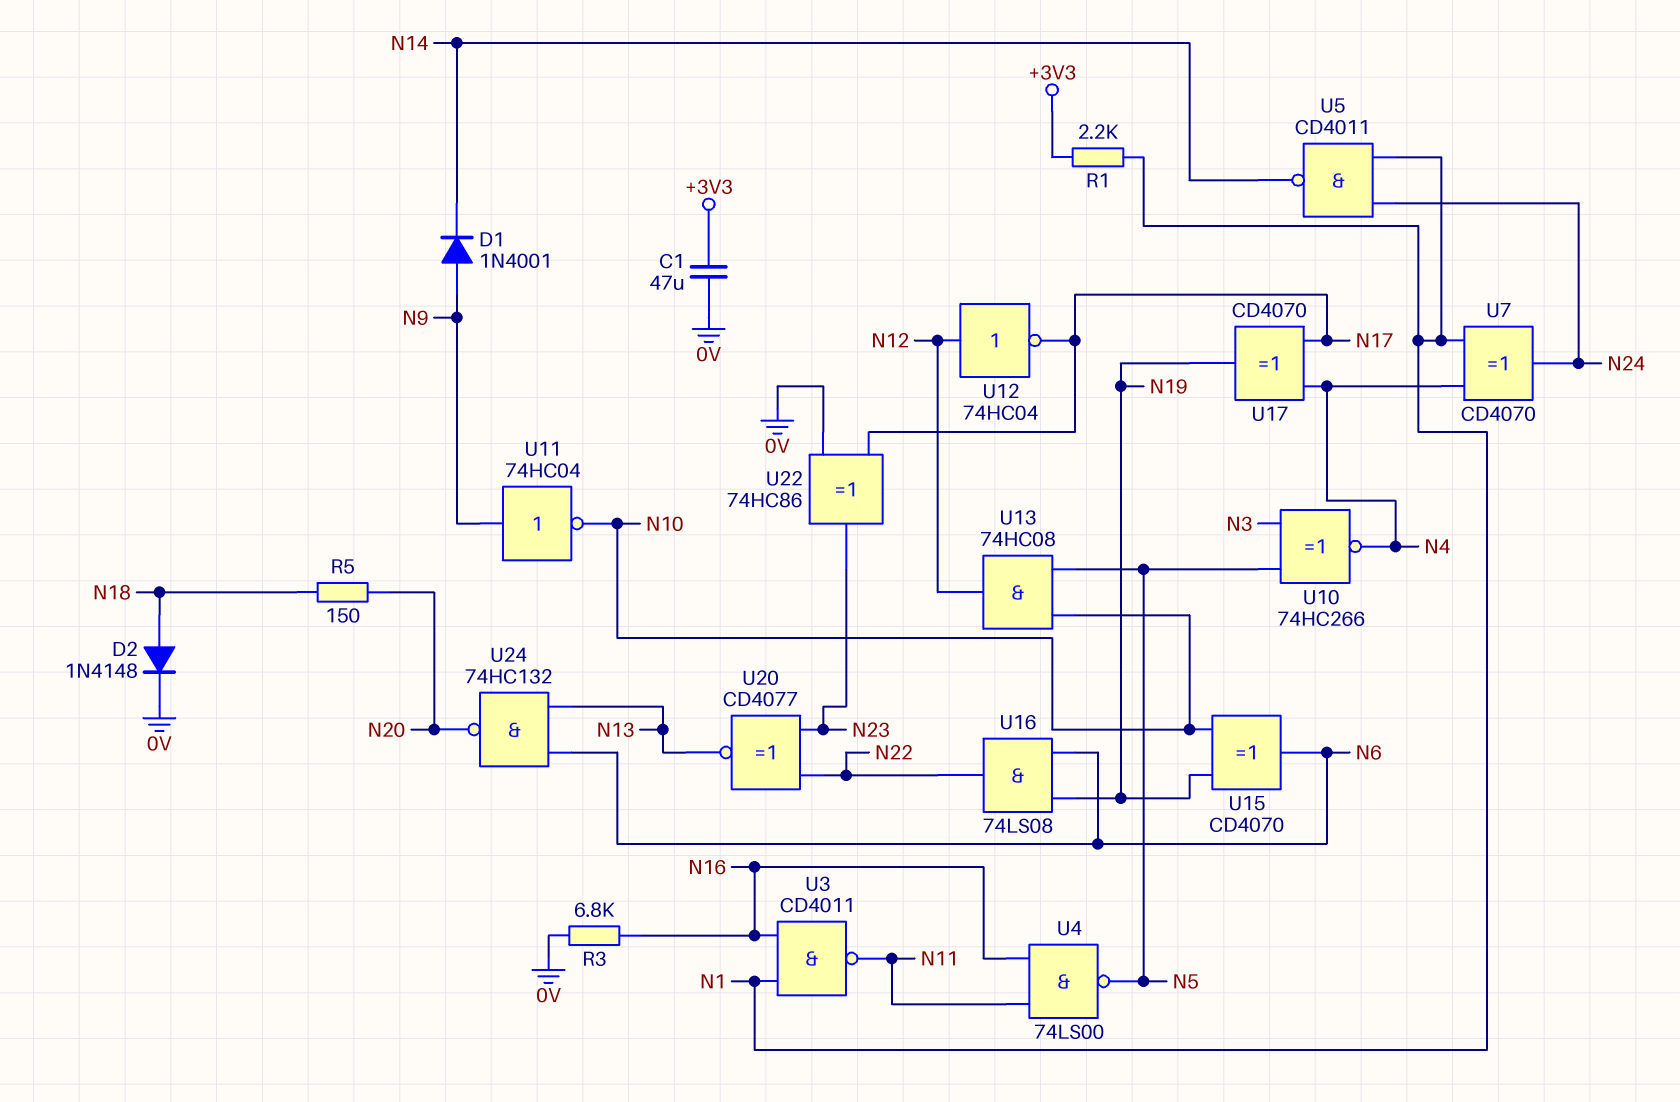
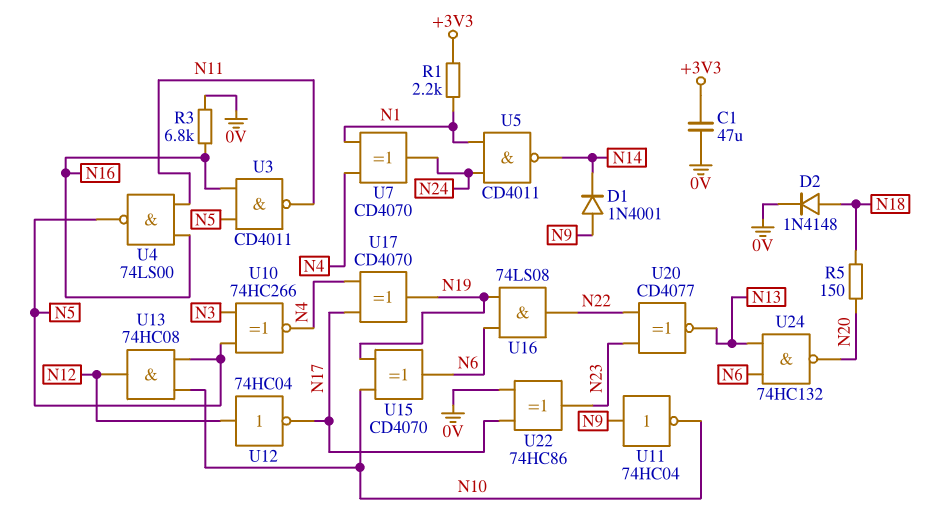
U3: NAND CD4011 (in N1, in N16, out N11) -> NAND CD4011 (in N5, in N16, out N11)

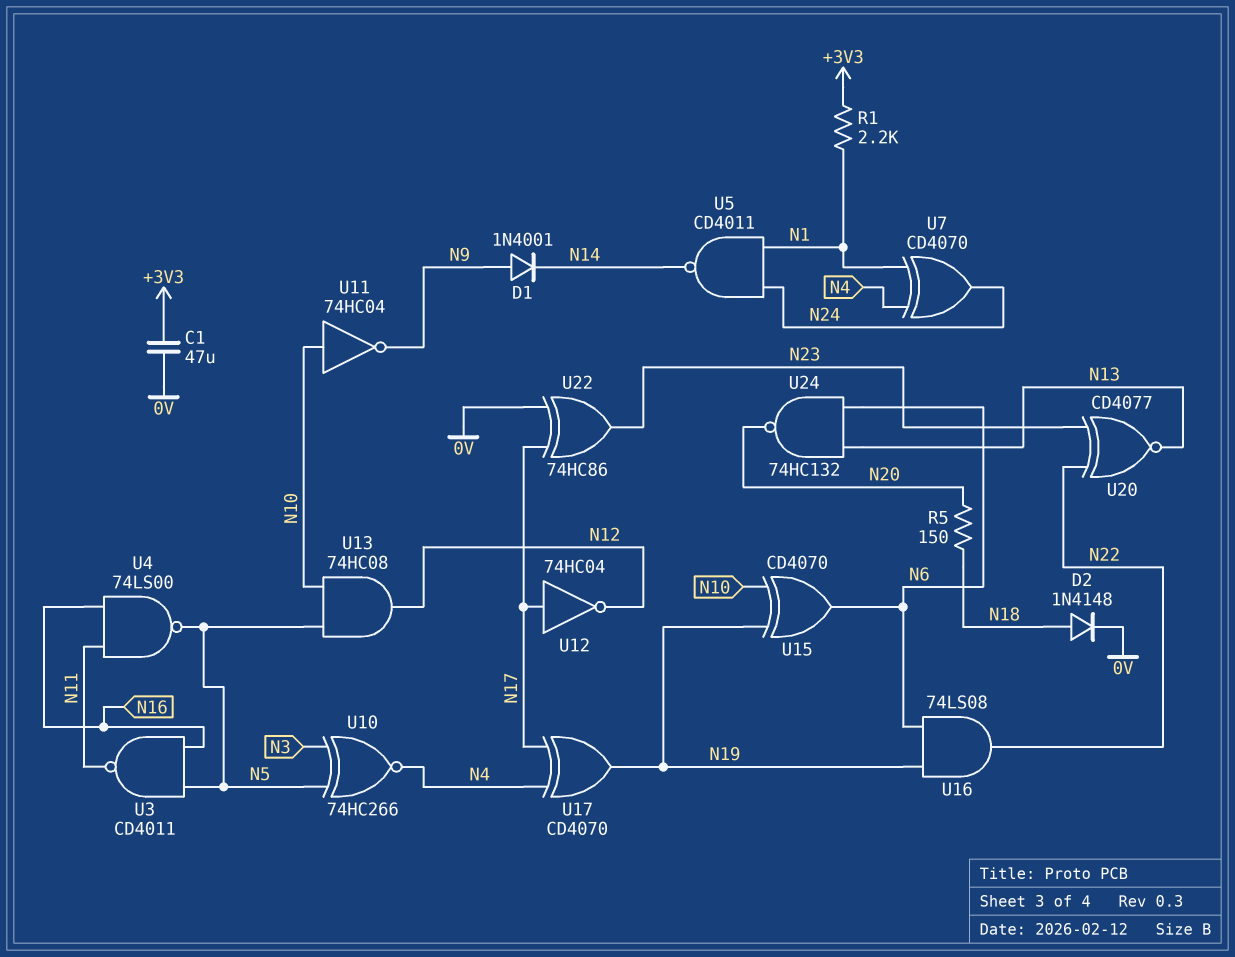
R3: 6.8k (0V, N16) -> none
U11: NOT 74HC04 (in N9, out N10) -> NOT 74HC04 (in N10, out N9)
U12: NOT 74HC04 (in N12, out N17) -> NOT 74HC04 (in N17, out N12)

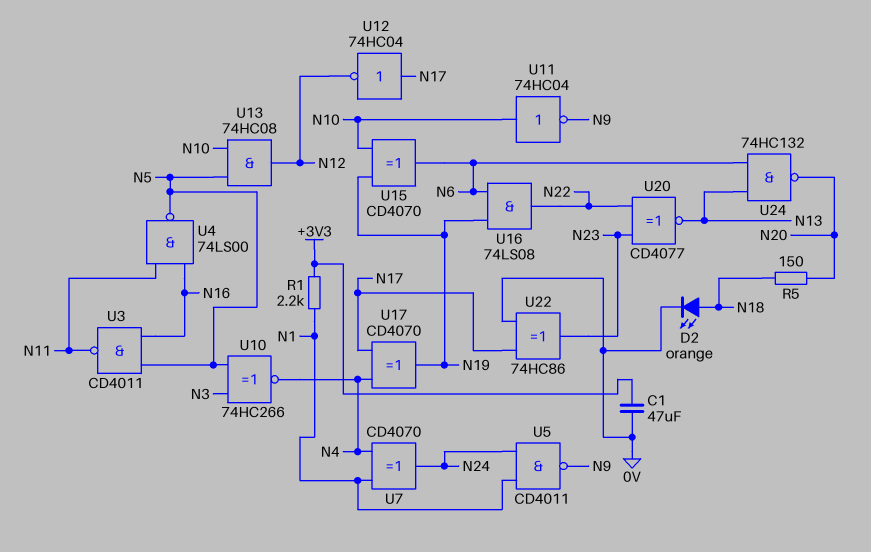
D1: diode 1N4001 (A N9, K N14) -> none
D2: diode 1N4148 (A N18, K 0V) -> LED orange (A N18, K 0V)
U5: NAND CD4011 (in N1, in N24, out N14) -> NAND CD4011 (in N1, in N24, out N9)

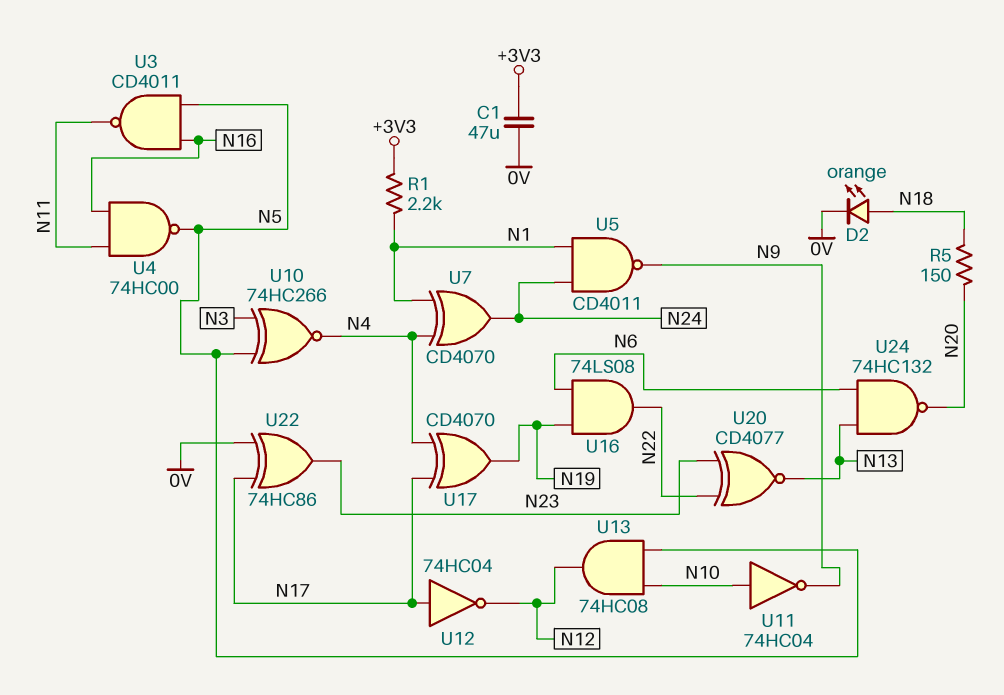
U4: NAND 74LS00 (in N11, in N16, out N5) -> NAND 74HC00 (in N11, in N16, out N5)
U15: XOR CD4070 (in N10, in N19, out N6) -> none

